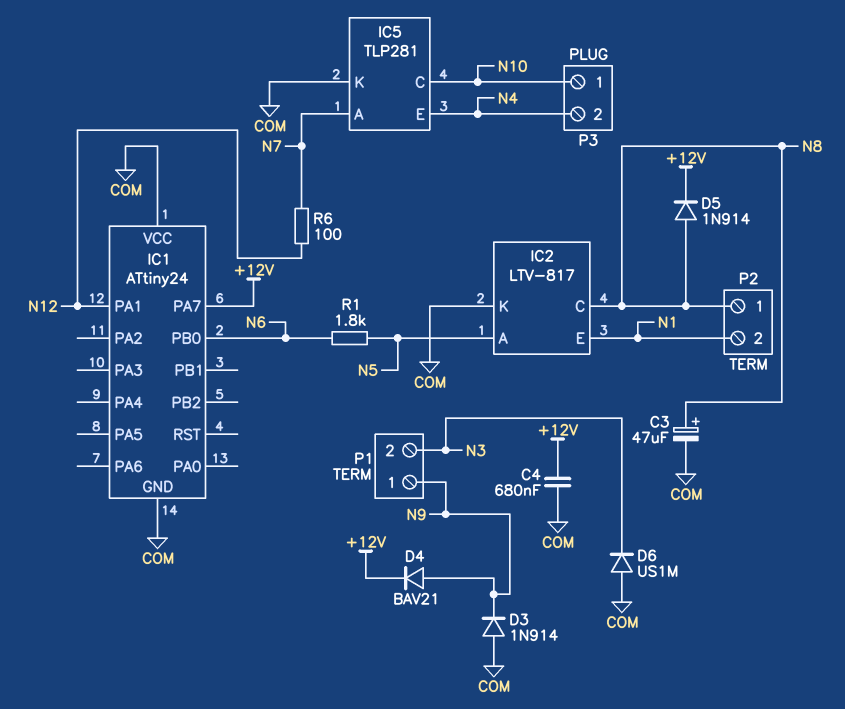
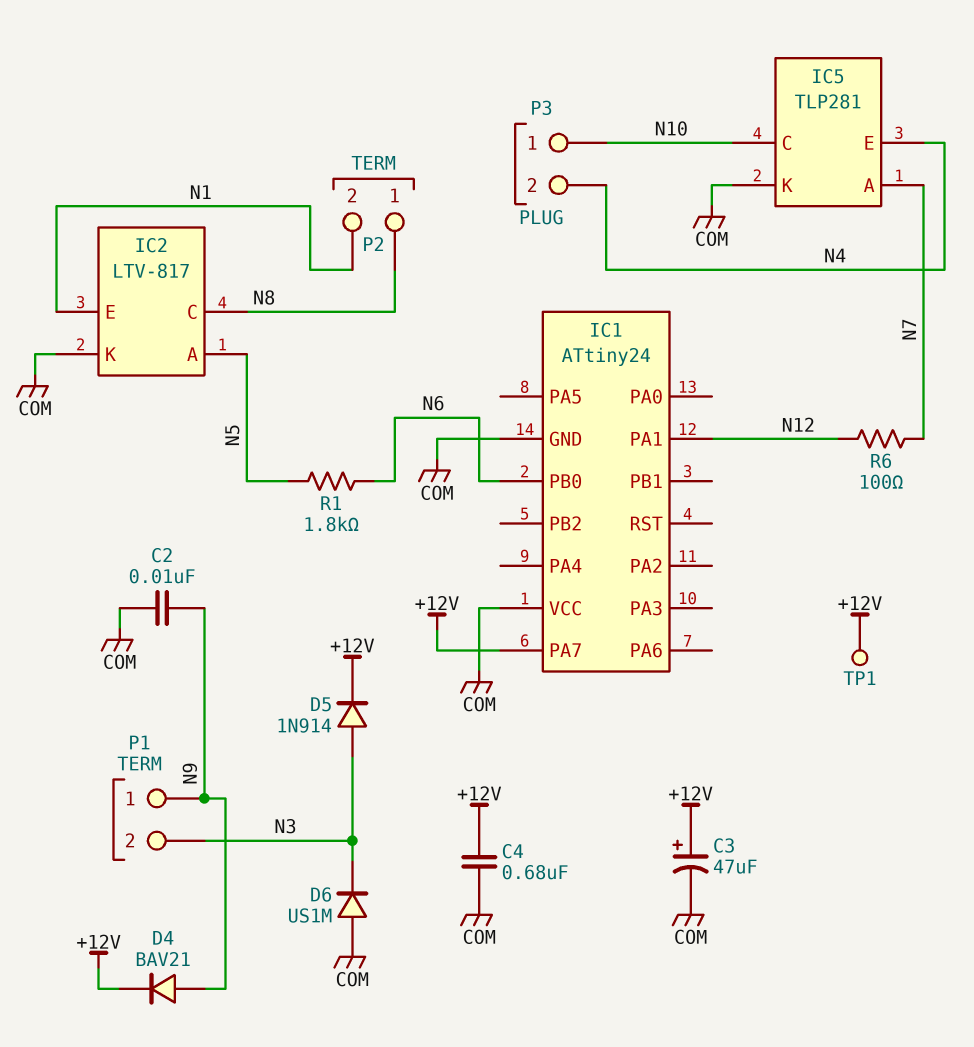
C2: none -> 10nF (COM, N9)
C3: 47uF (plus N8, minus COM) -> 47uF (plus +12V, minus COM)
D3: diode 1N914 (A COM, K N9) -> none
D5: diode 1N914 (A N8, K +12V) -> diode 1N914 (A N3, K +12V)
TP1: none -> test point (+12V)

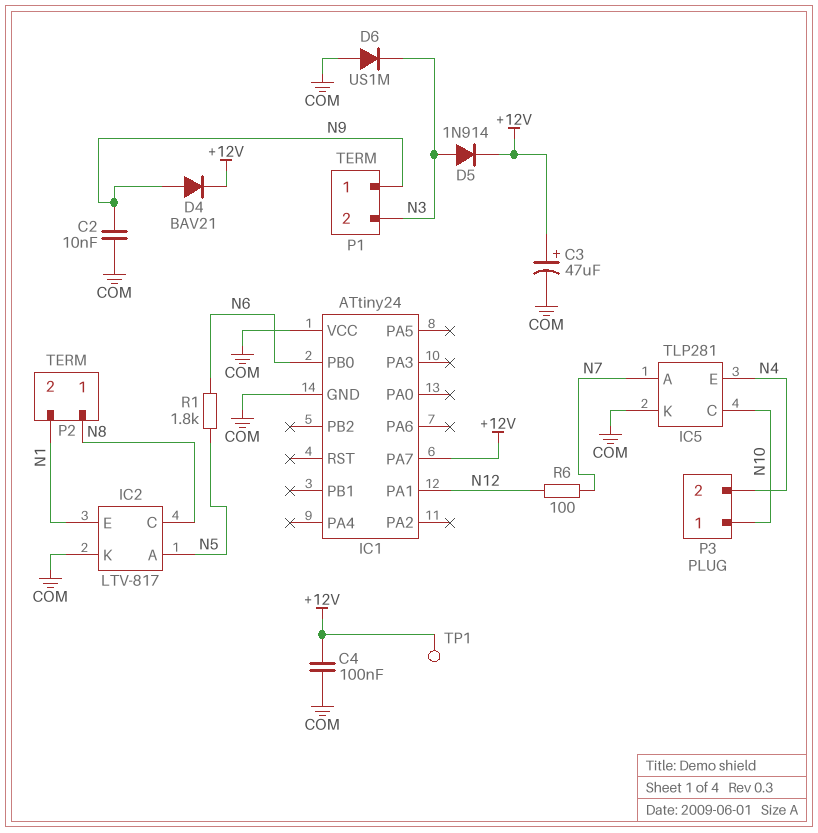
C4: 680nF (+12V, COM) -> 100nF (+12V, COM)

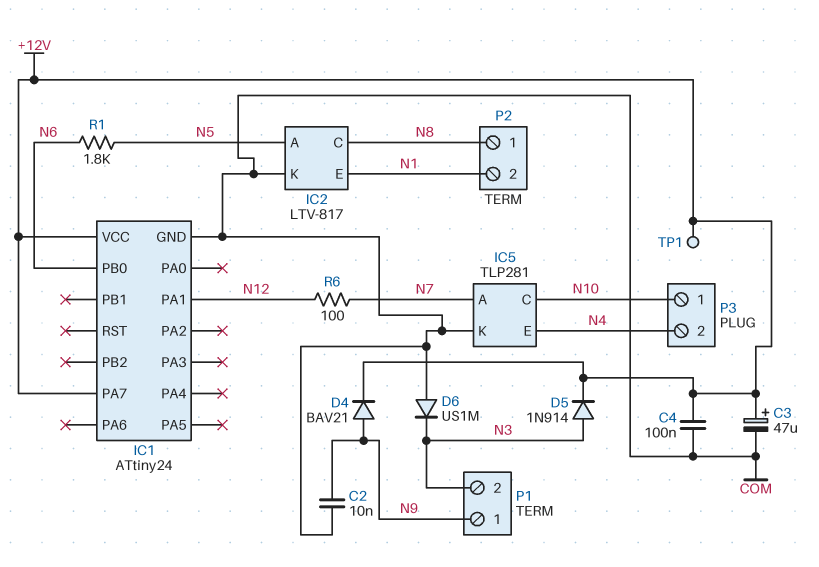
IC1 pin VCC: COM -> +12V

